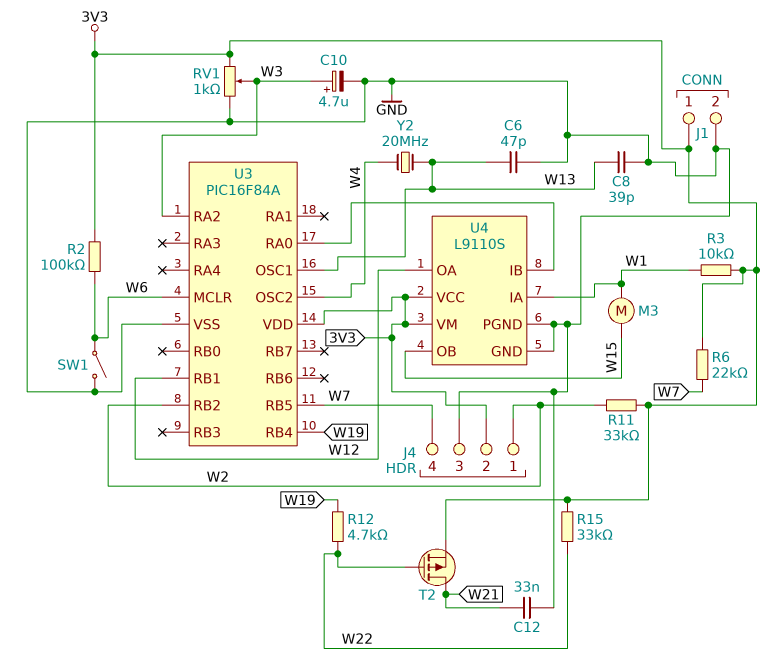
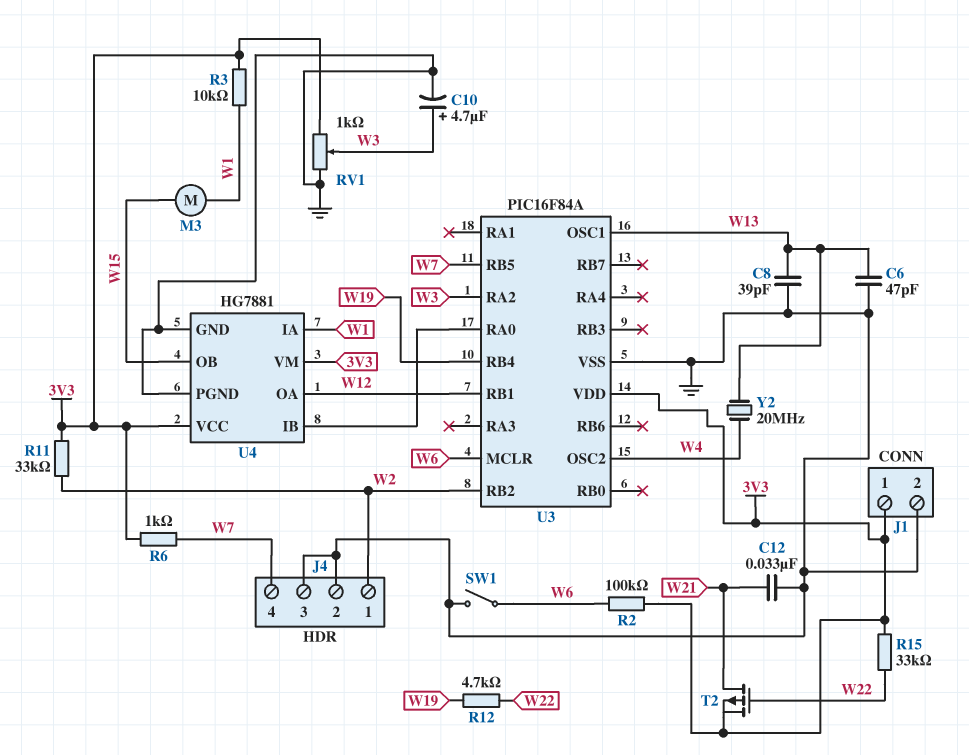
J4 pin 2: 3V3 -> GND
R6: 22k (3V3, W7) -> 1k (3V3, W7)
U4: L9110S -> HG7881

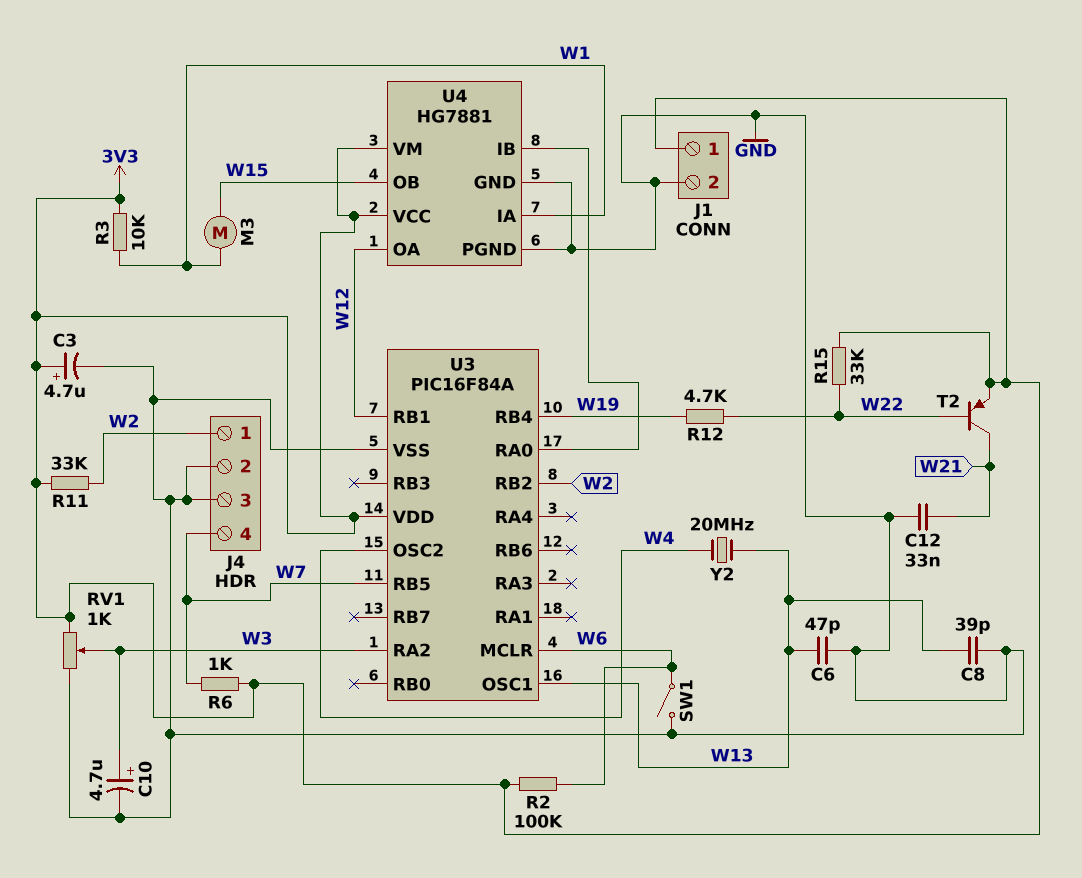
C3: none -> 4.7uF (plus 3V3, minus GND)
T2: PMOS (G W22, D W21, S 3V3) -> PNP (B W22, C W21, E 3V3)

